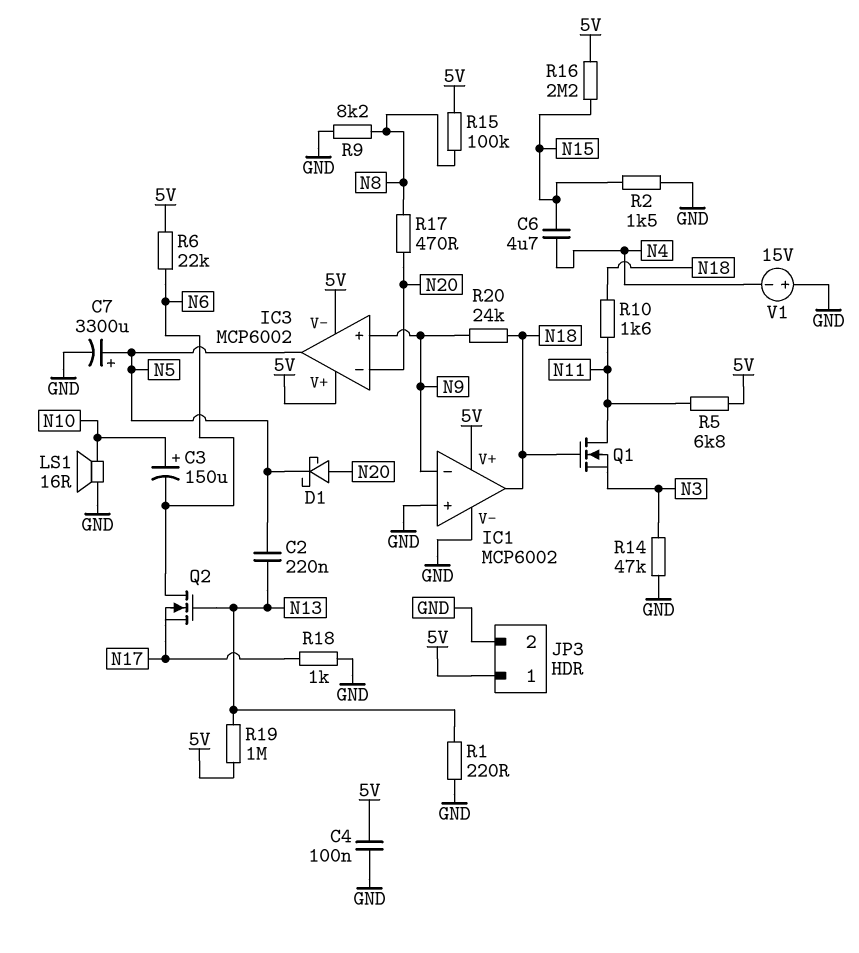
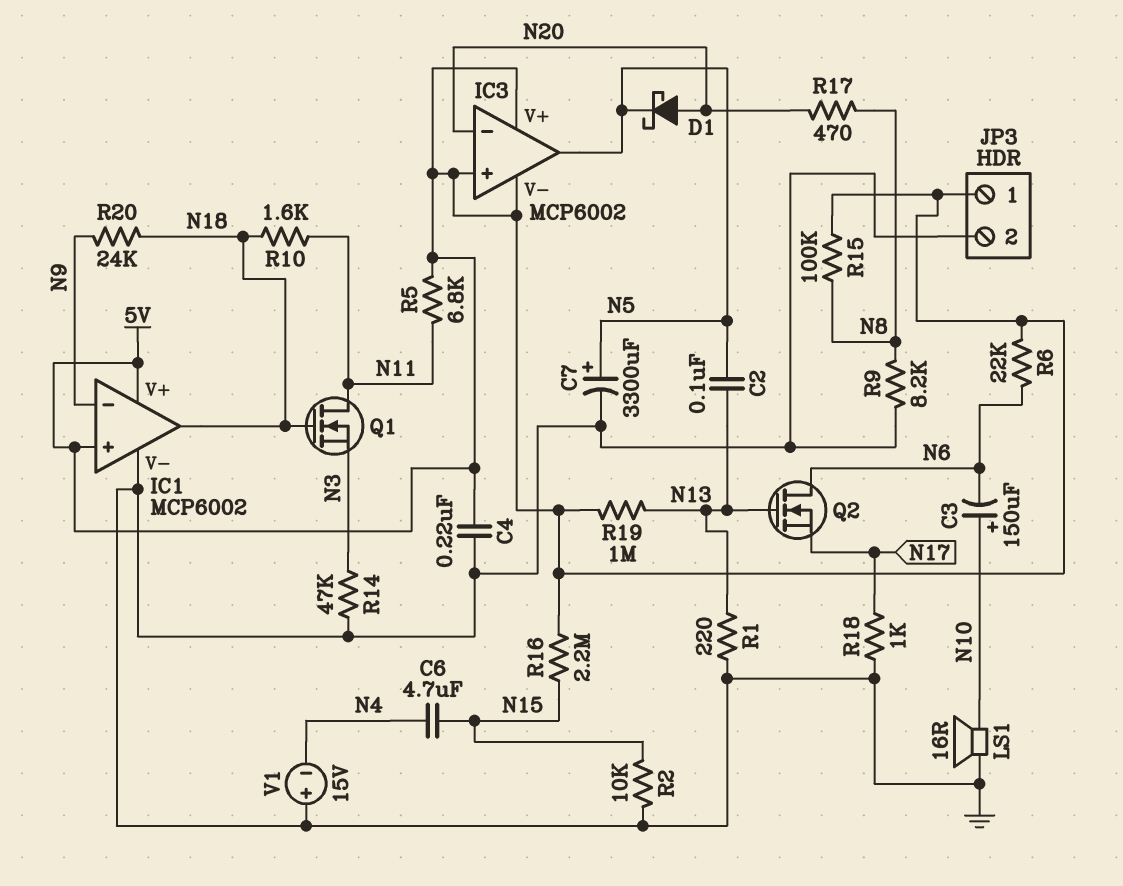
C2: 220nF (N5, N13) -> 100nF (N5, N13)
C4: 100nF (5V, GND) -> 220nF (5V, GND)
IC1 pin in+: GND -> 5V
IC3 pin in+: N9 -> 5V
R2: 1.5k (GND, N15) -> 10k (GND, N15)

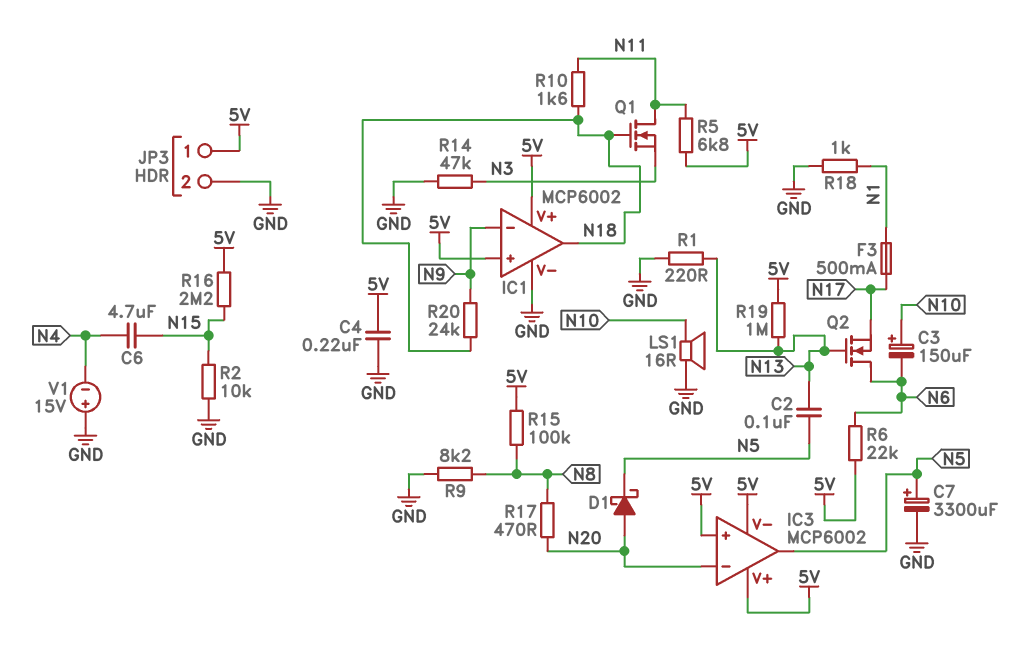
F3: none -> 500mA (N1, N17)
R18: 1k (GND, N17) -> 1k (GND, N1)

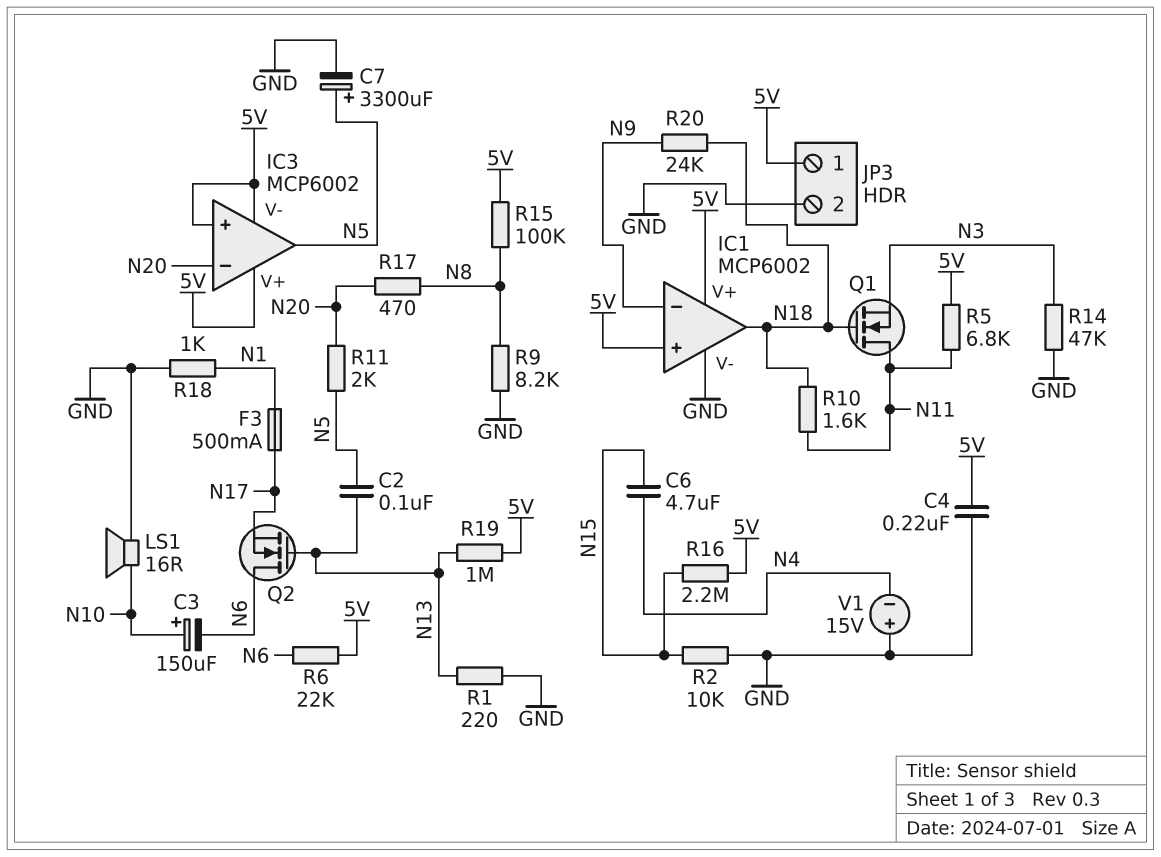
D1: schottky (A N20, K N5) -> none
R11: none -> 2k (N5, N20)

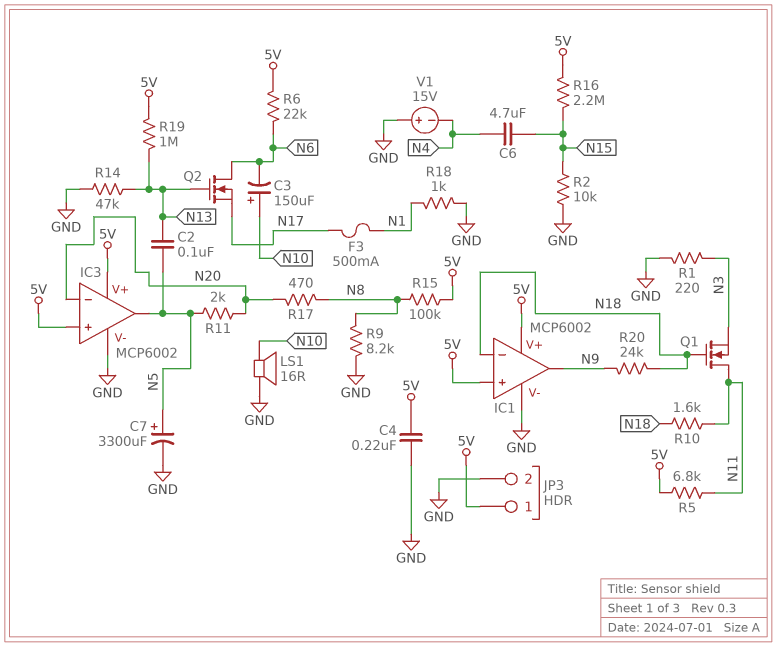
IC1 pin in-: N9 -> N18
IC1 pin out: N18 -> N9
IC3 pin V-: 5V -> GND
R1: 220 (GND, N13) -> 220 (GND, N3)
R14: 47k (GND, N3) -> 47k (GND, N13)

